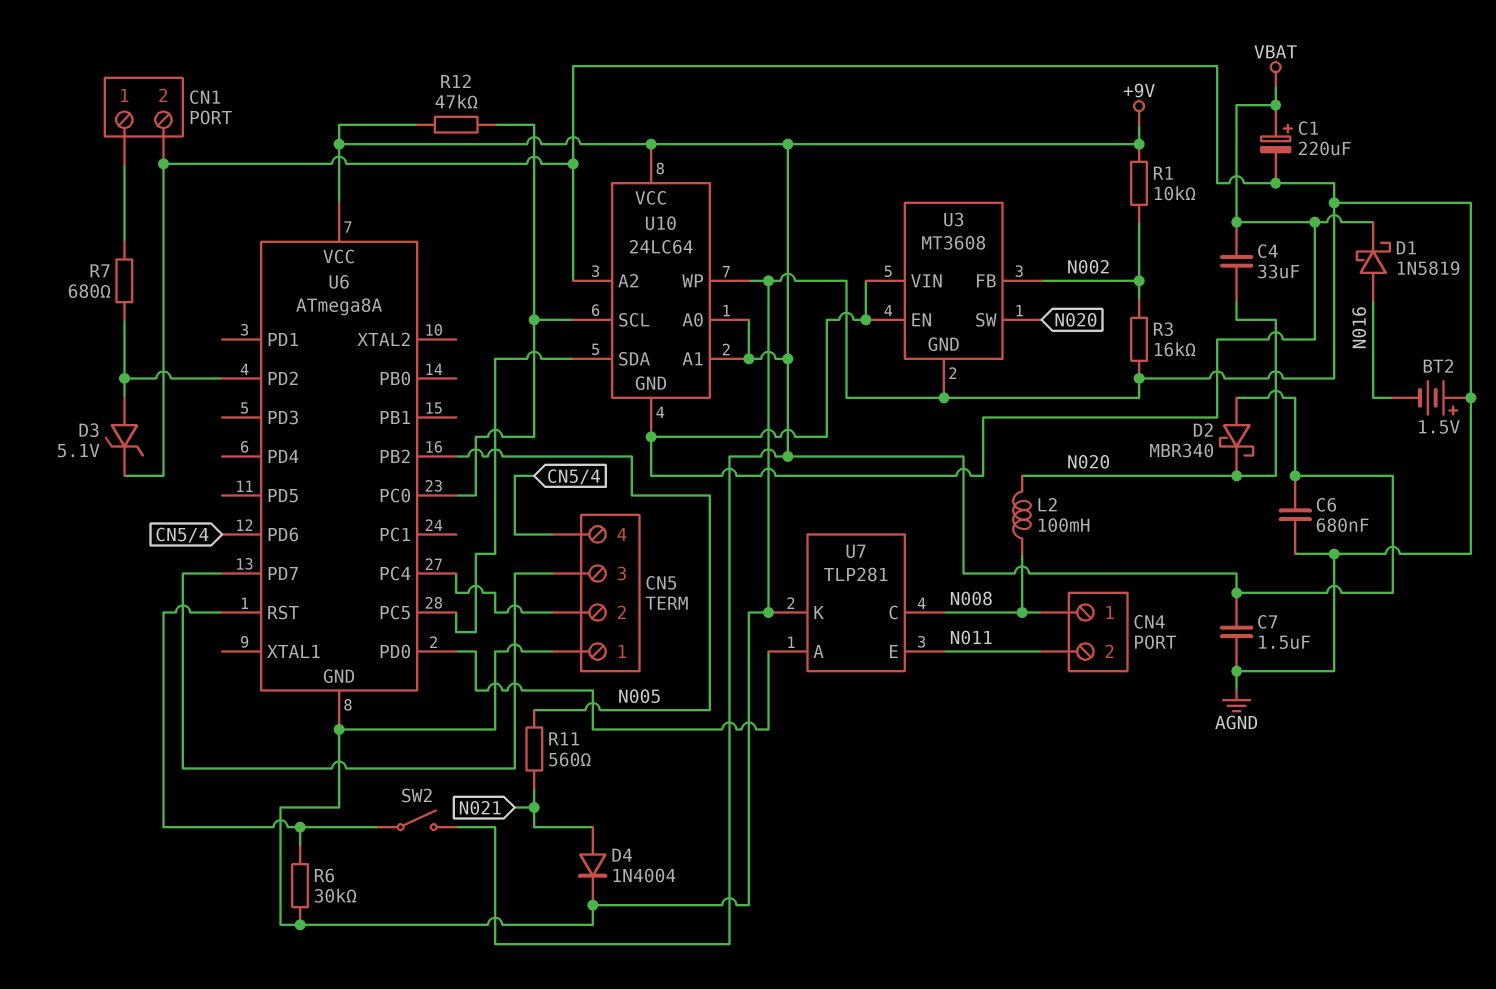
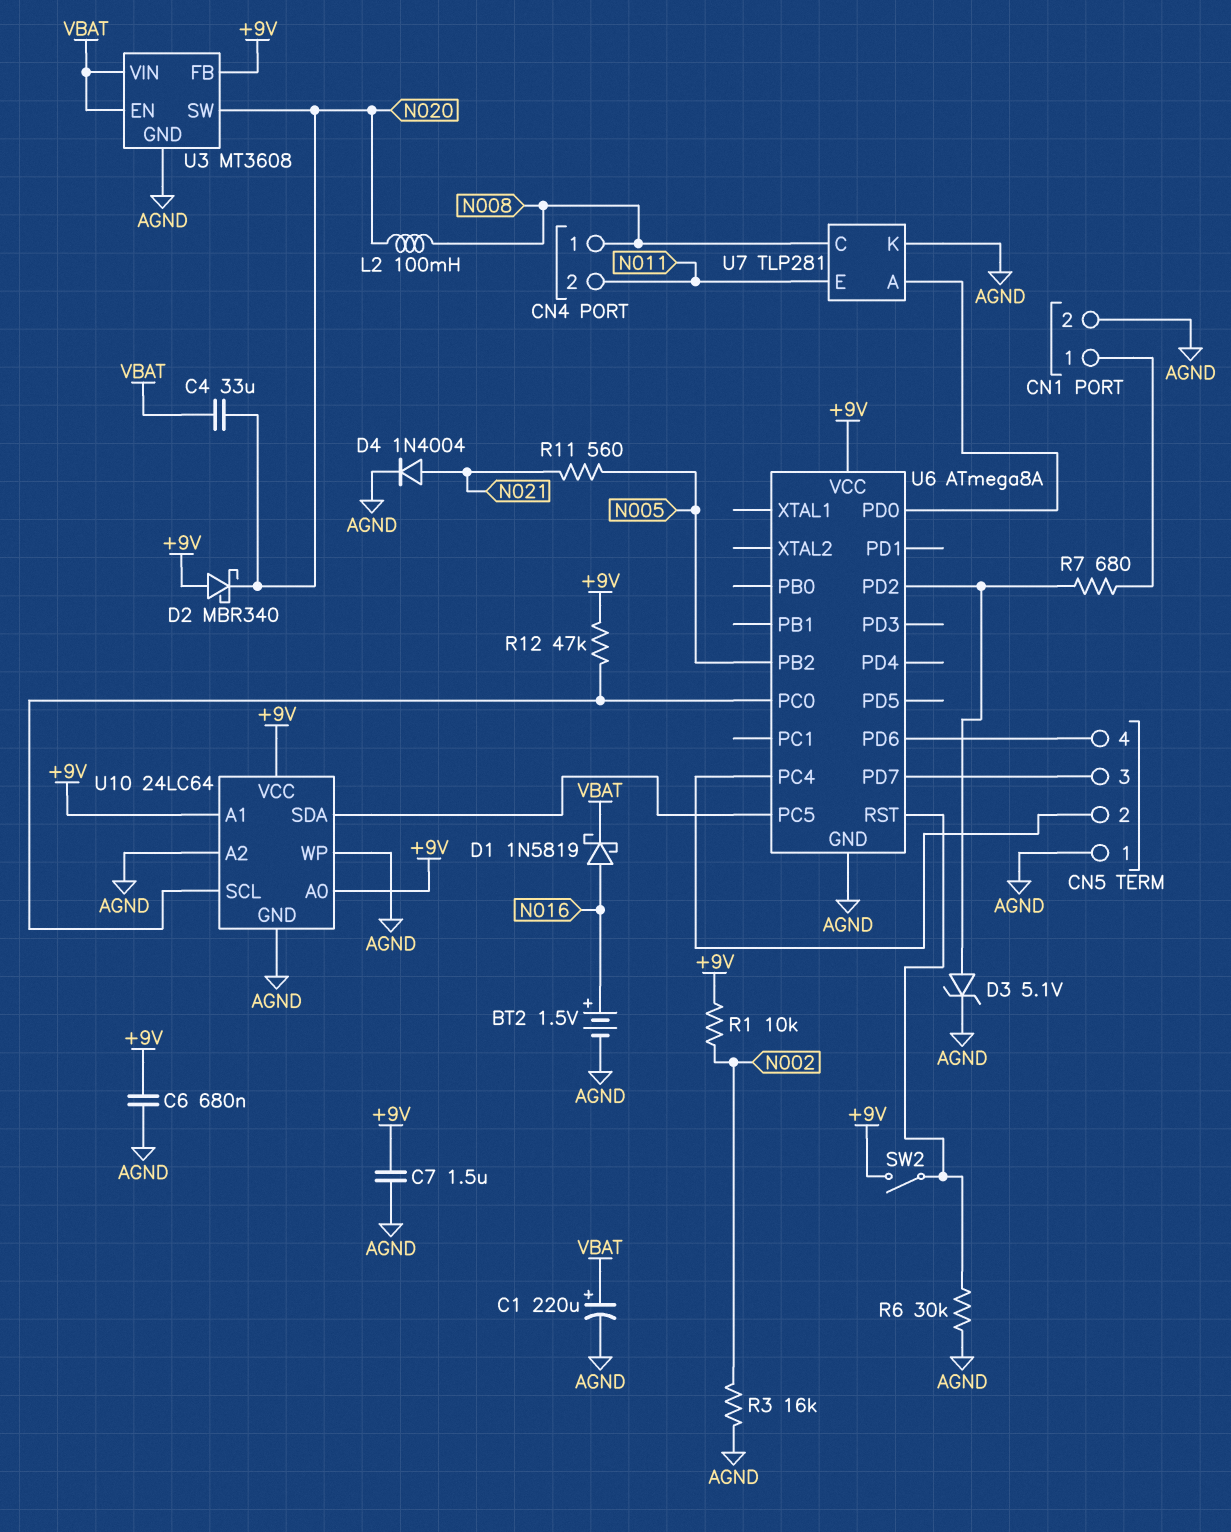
BT2: 1.5V (plus AGND, minus N016) -> 1.5V (plus N016, minus AGND)
U3 pin FB: N002 -> +9V
U10 pin GND: VBAT -> AGND

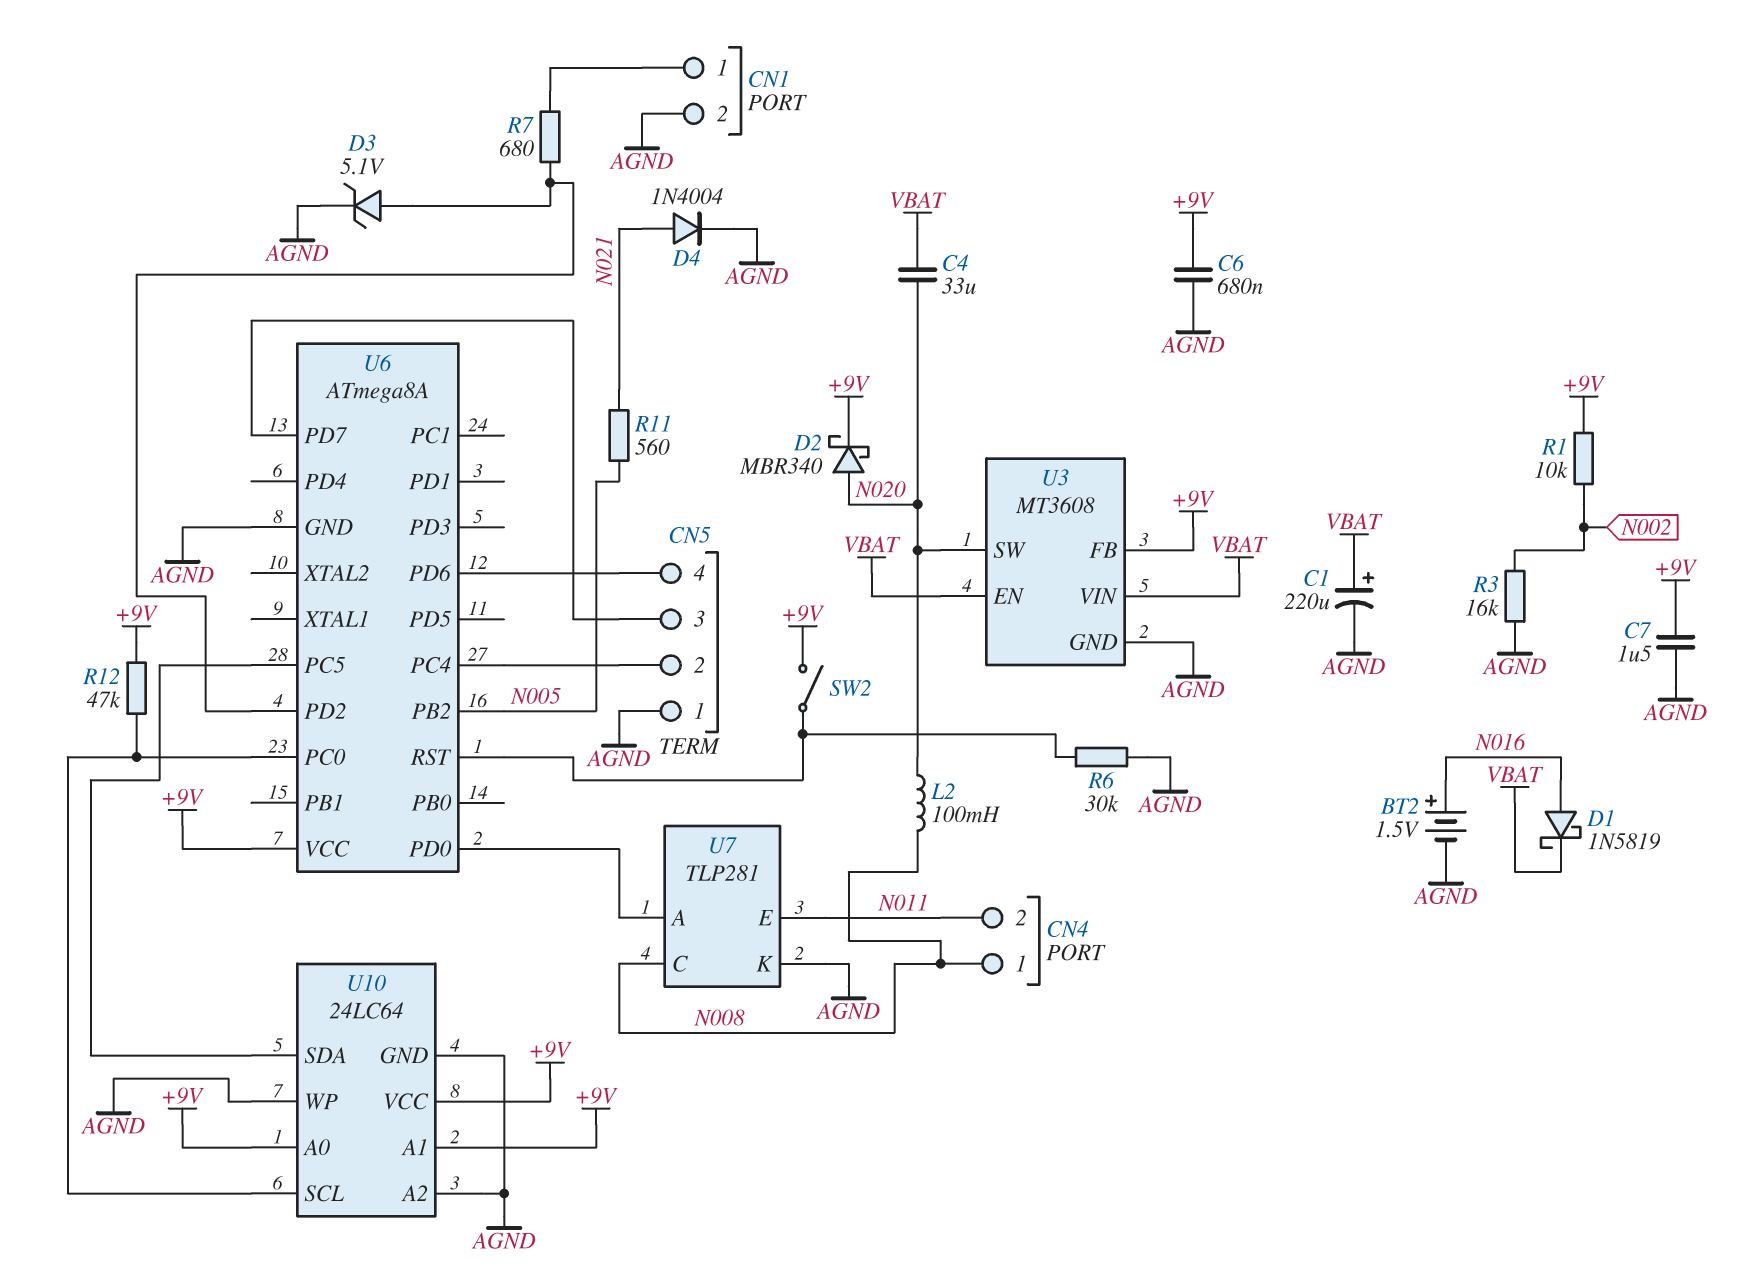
D2: schottky MBR340 (A +9V, K N020) -> schottky MBR340 (A N020, K +9V)

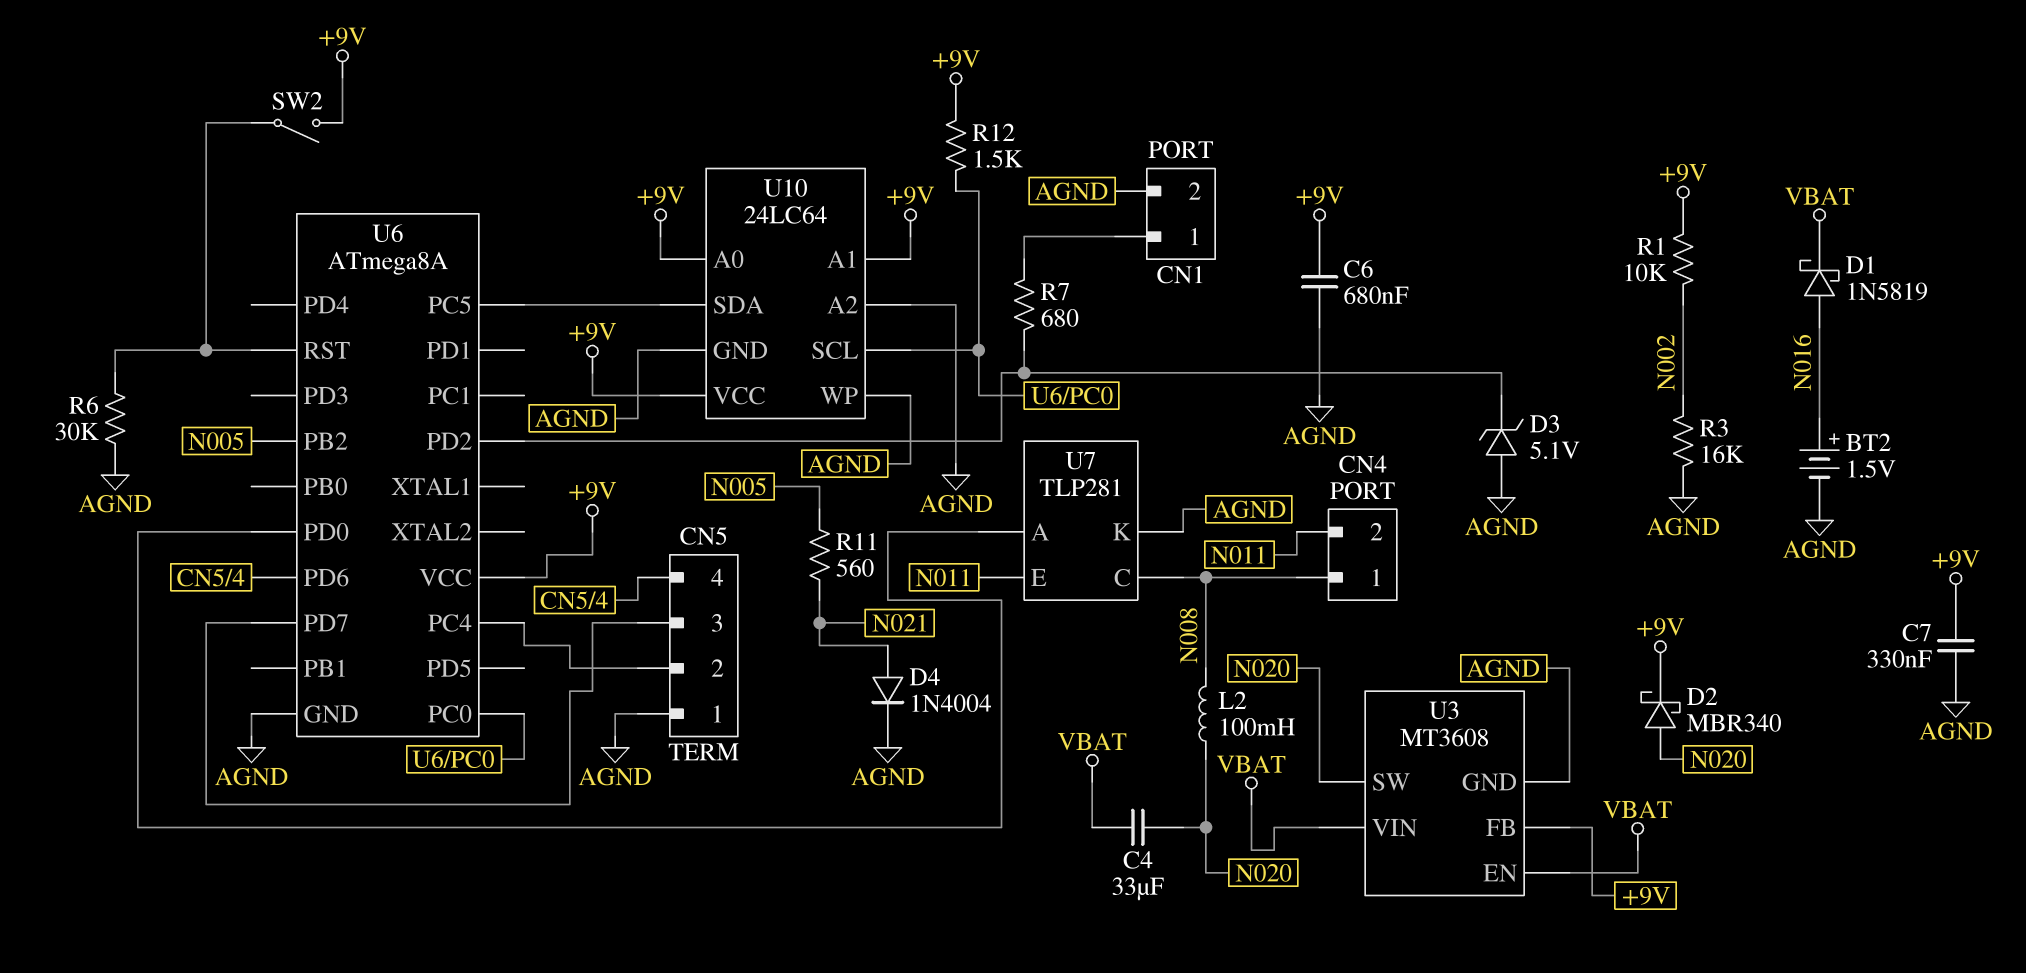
C1: 220uF (plus VBAT, minus AGND) -> none
C7: 1.5uF (+9V, AGND) -> 330nF (+9V, AGND)
D3: zener 5.1V (A U6/PD2, K AGND) -> zener 5.1V (A AGND, K U6/PD2)
R12: 47k (+9V, U6/PC0) -> 1.5k (+9V, U6/PC0)

